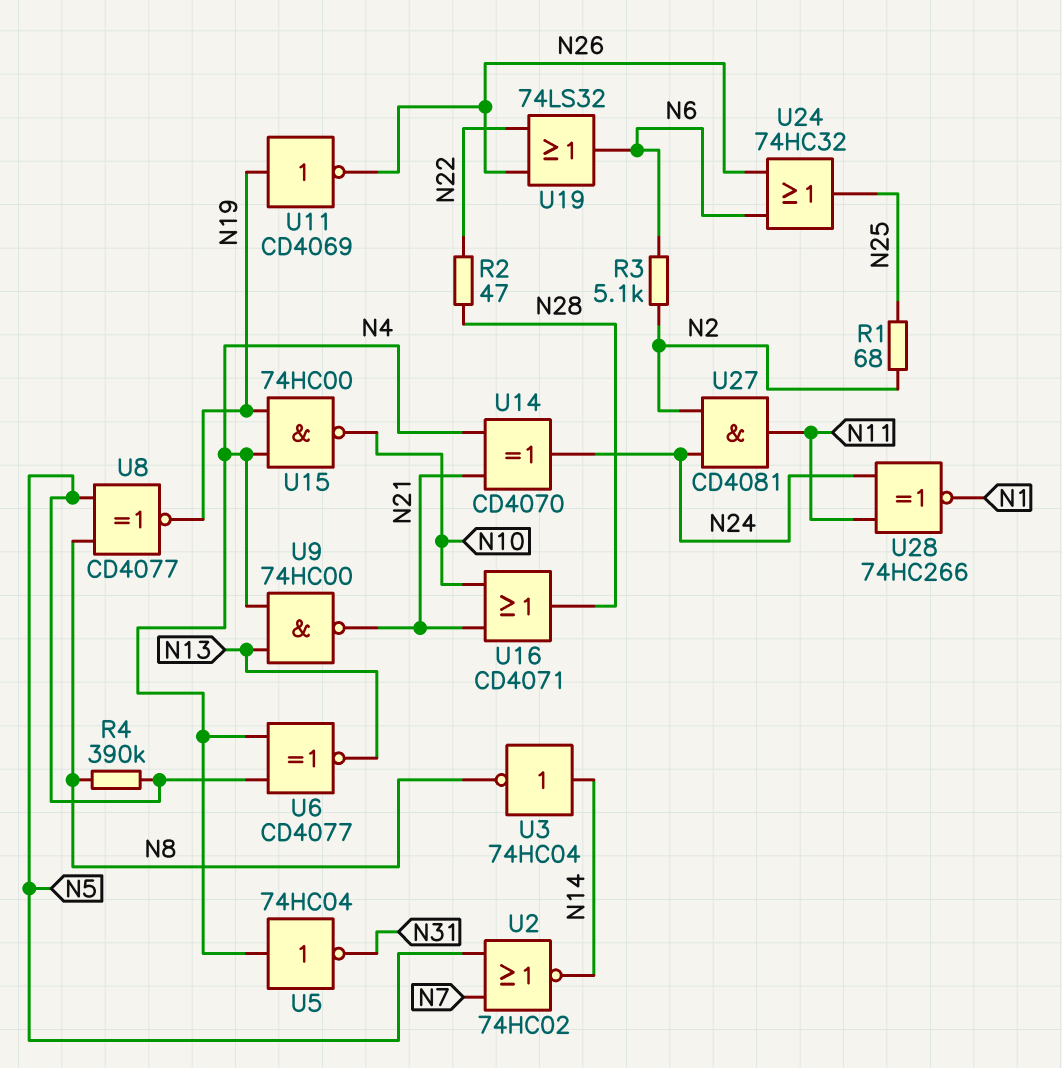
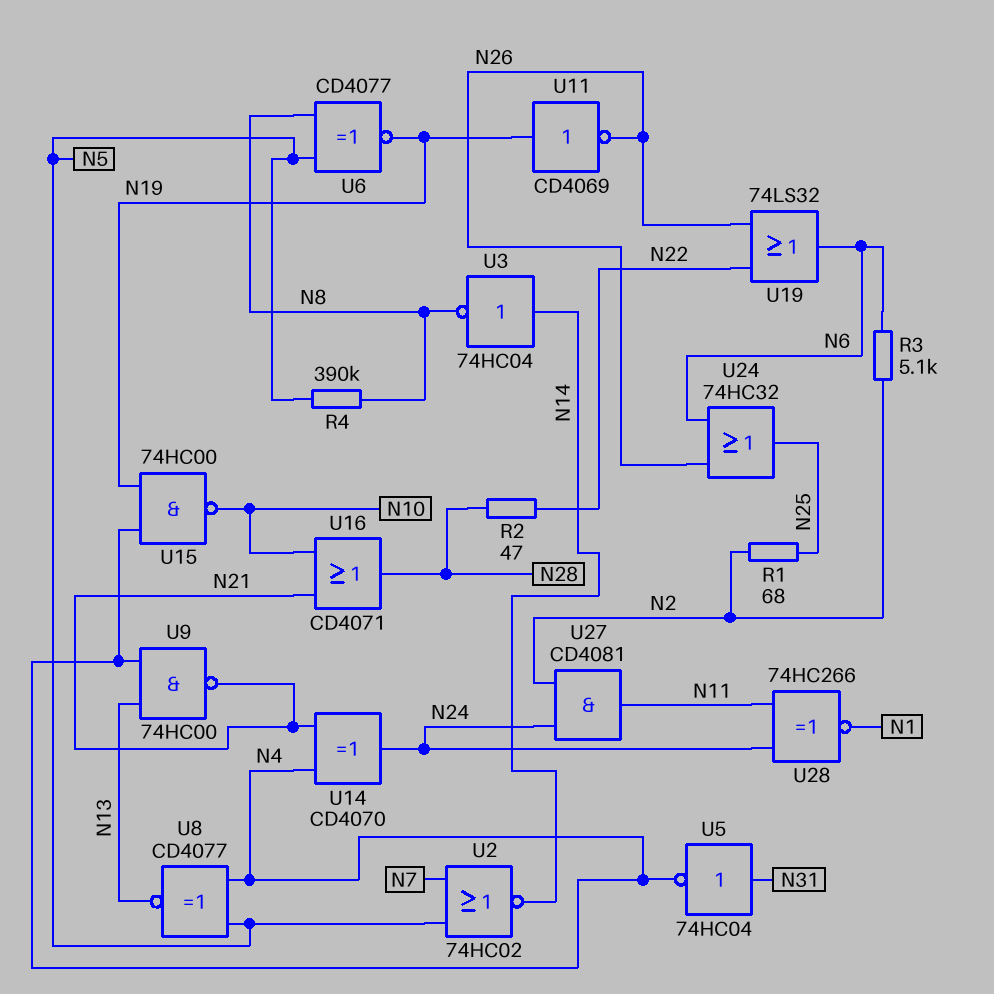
U5: NOT 74HC04 (in N4, out N31) -> NOT 74HC04 (in N31, out N4)
U6: XNOR CD4077 (in N4, in N5, out N13) -> XNOR CD4077 (in N5, in N8, out N19)
U8: XNOR CD4077 (in N5, in N8, out N19) -> XNOR CD4077 (in N4, in N5, out N13)

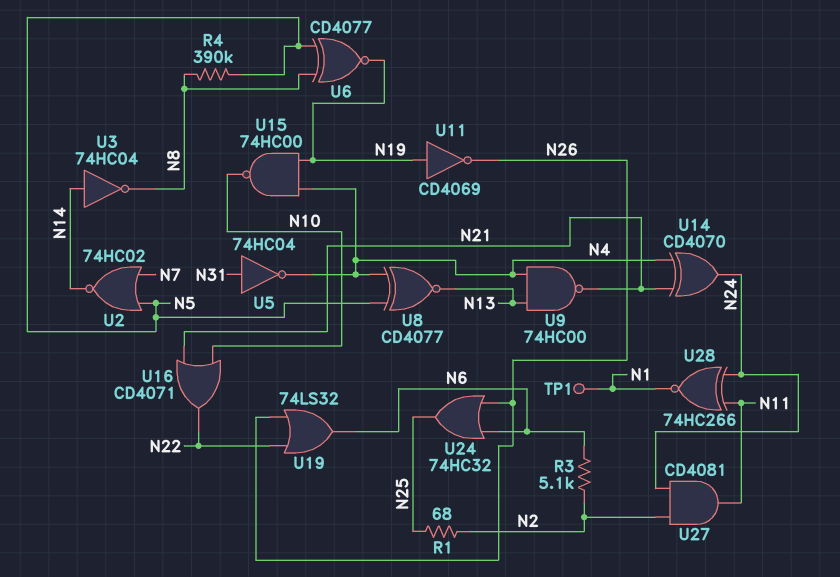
R2: 47 (N22, N28) -> none
TP1: none -> test point (N1)
U16: OR CD4071 (in N10, in N21, out N28) -> OR CD4071 (in N10, in N21, out N22)

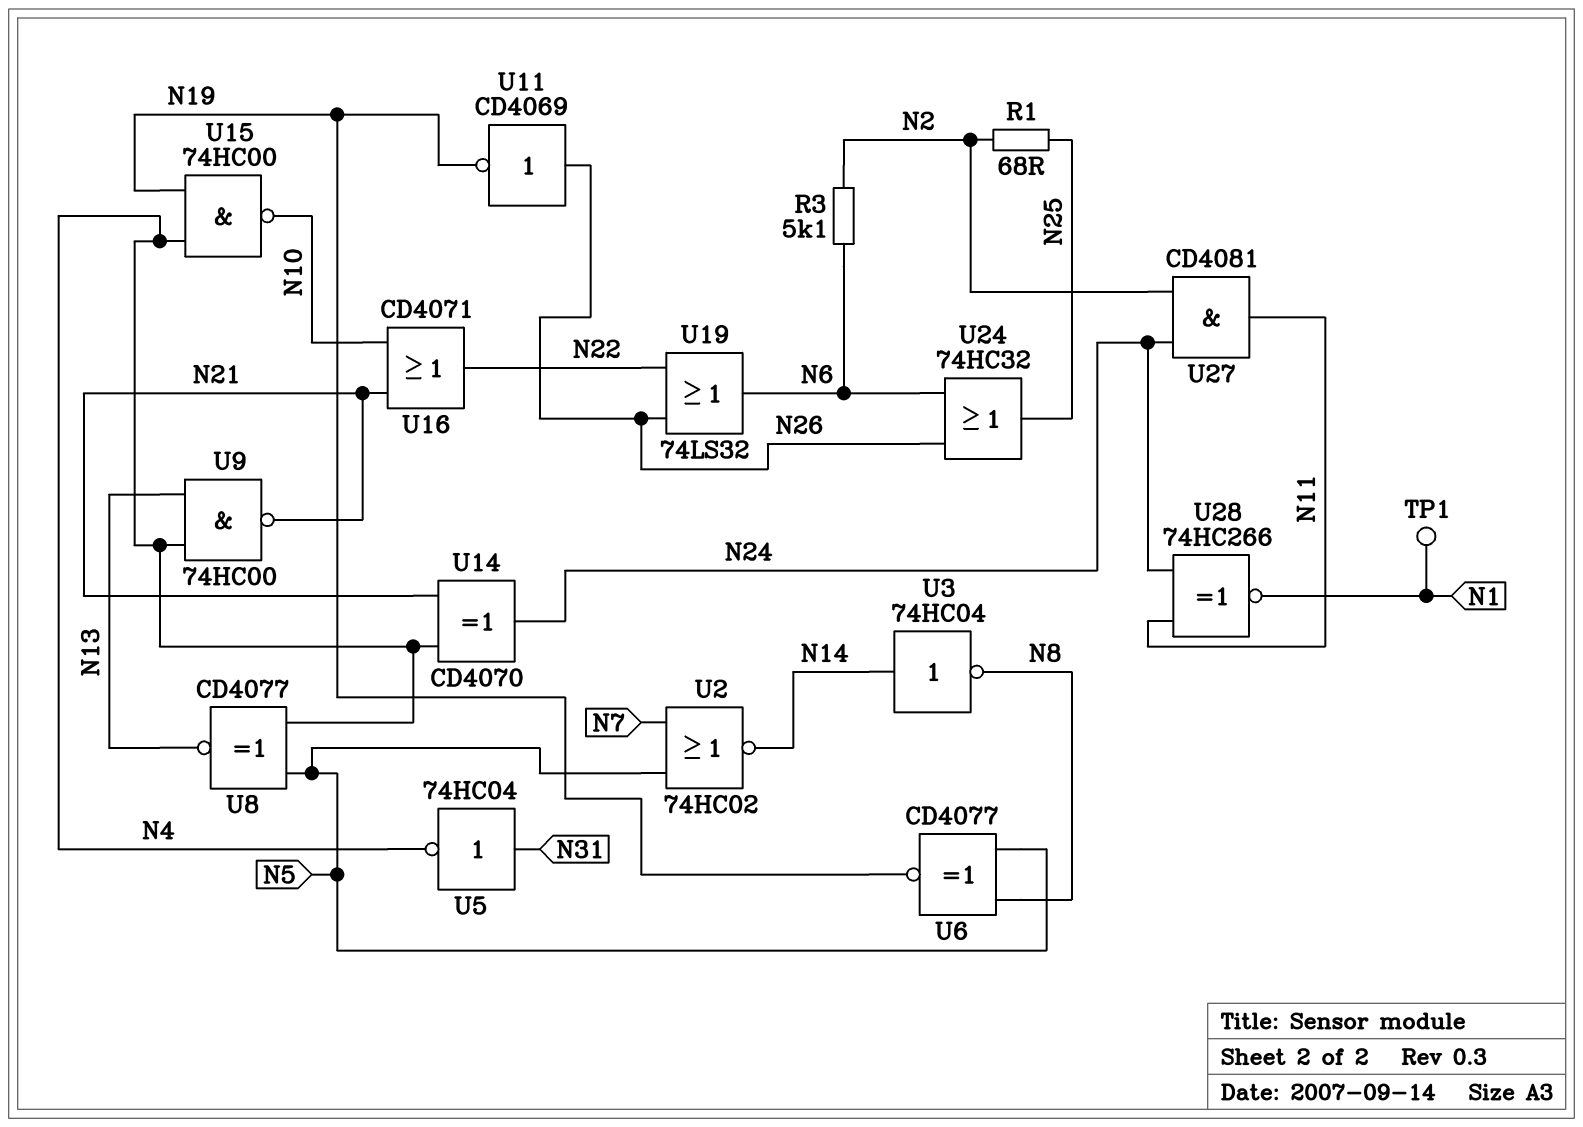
R4: 390k (N5, N8) -> none
U11: NOT CD4069 (in N19, out N26) -> NOT CD4069 (in N26, out N19)

